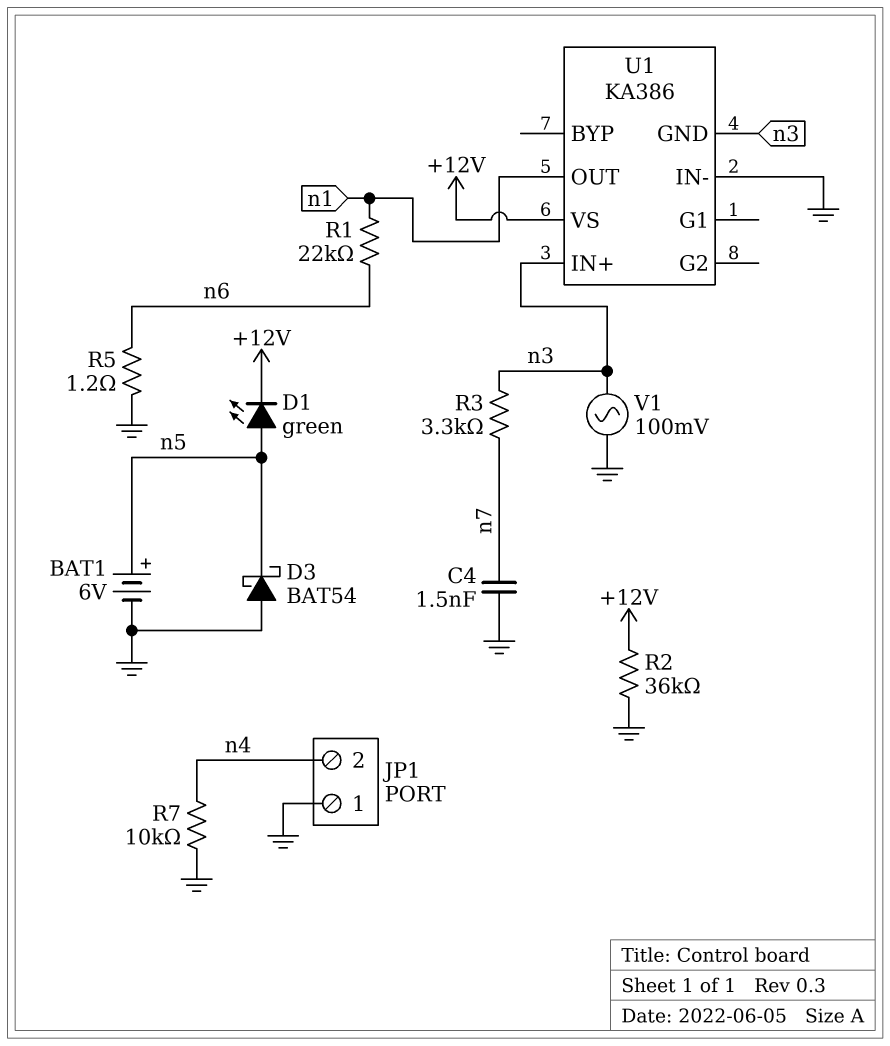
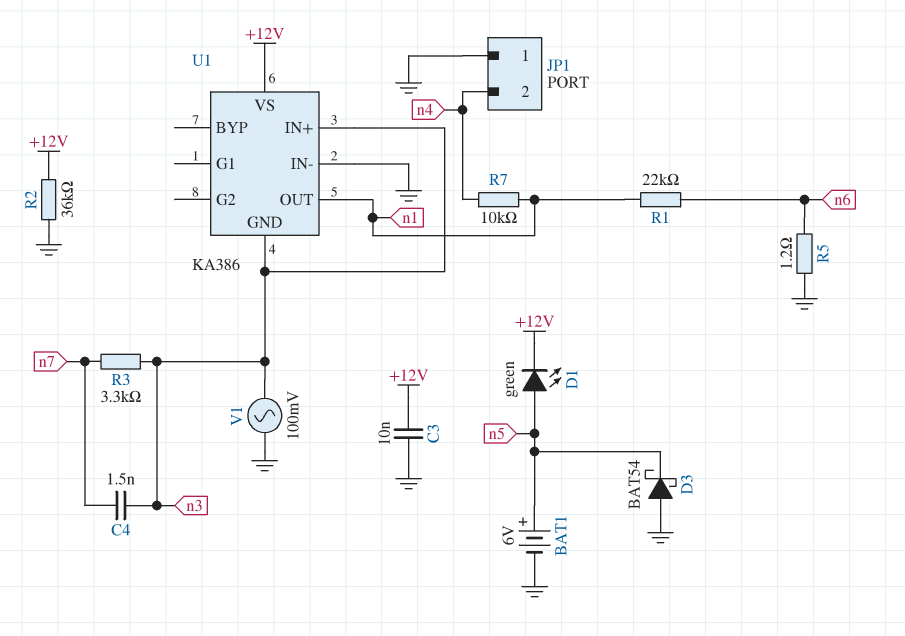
C3: none -> 10nF (+12V, GND)
C4: 1.5nF (GND, n7) -> 1.5nF (n3, n7)
R7: 10k (GND, n4) -> 10k (n1, n4)

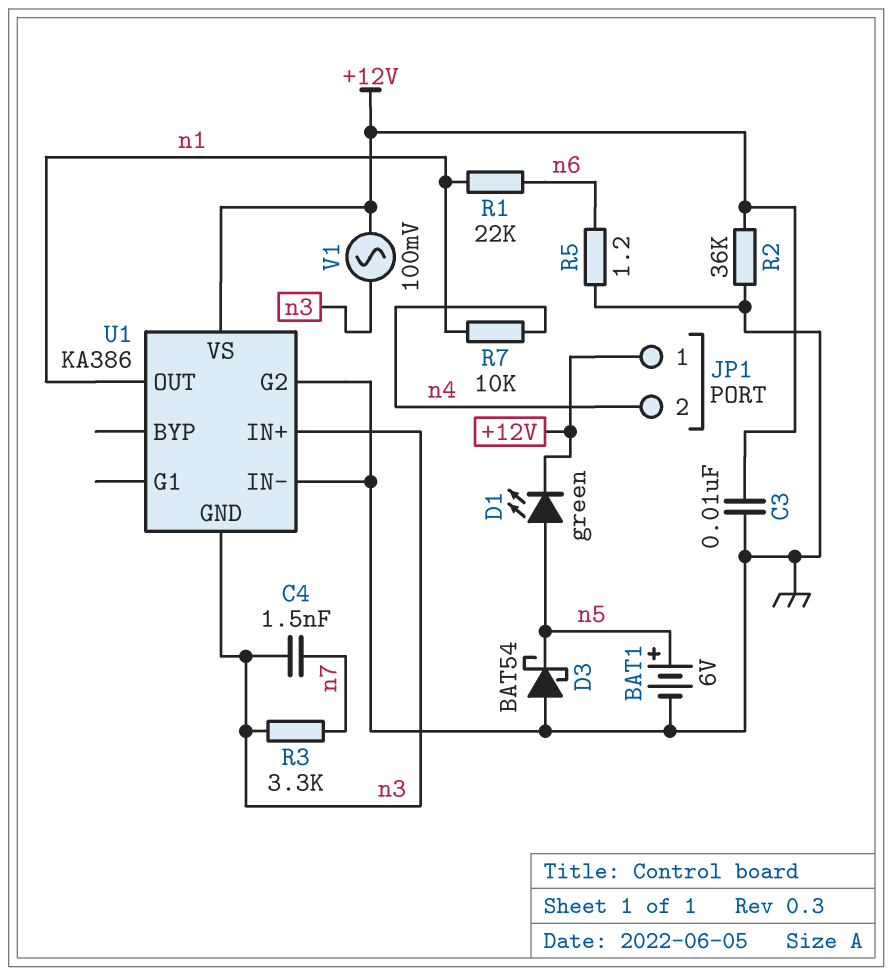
JP1 pin 1: GND -> +12V
U1 pin G2: none -> GND
V1: AC 100mV (GND, n3) -> AC 100mV (+12V, n3)

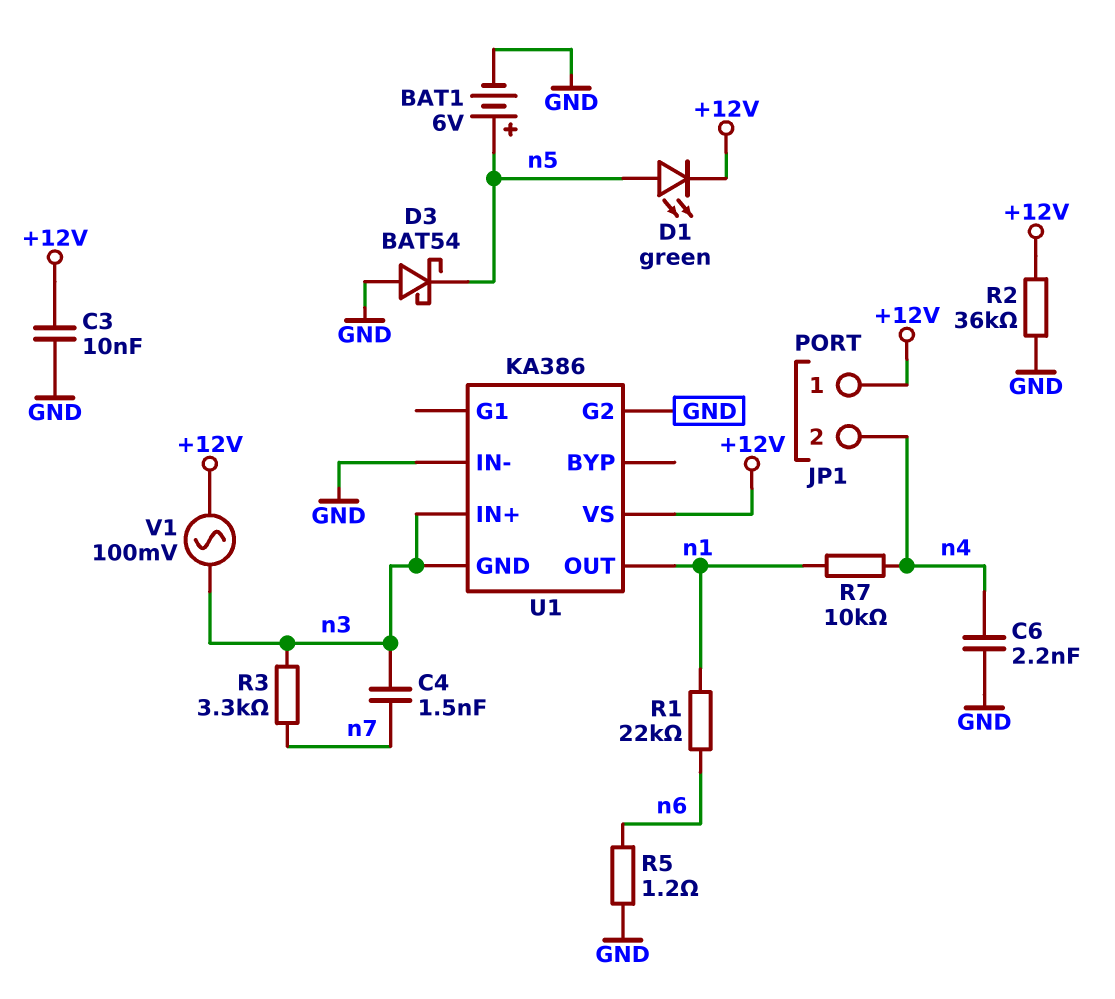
C6: none -> 2.2nF (GND, n4)

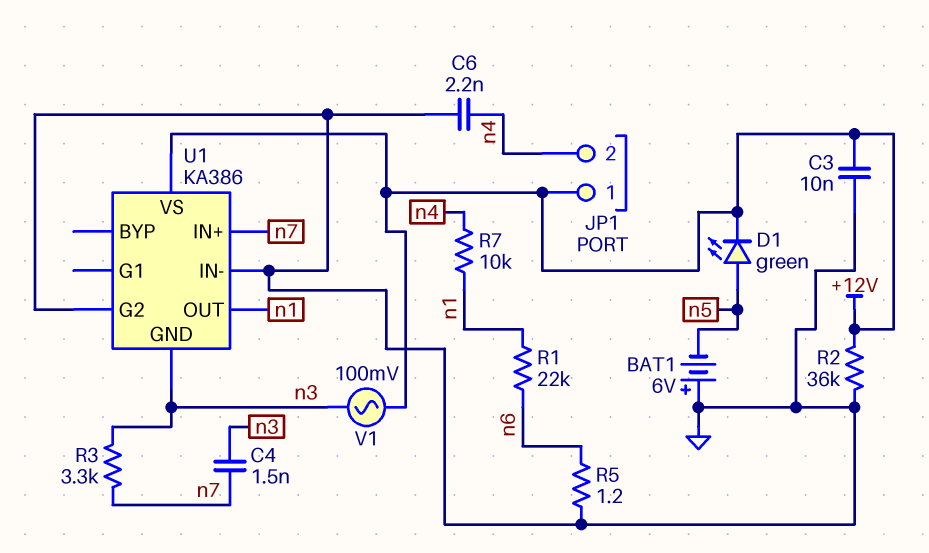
BAT1: 6V (plus n5, minus GND) -> 6V (plus GND, minus n5)
D3: schottky BAT54 (A GND, K n5) -> none
U1 pin IN+: n3 -> n7

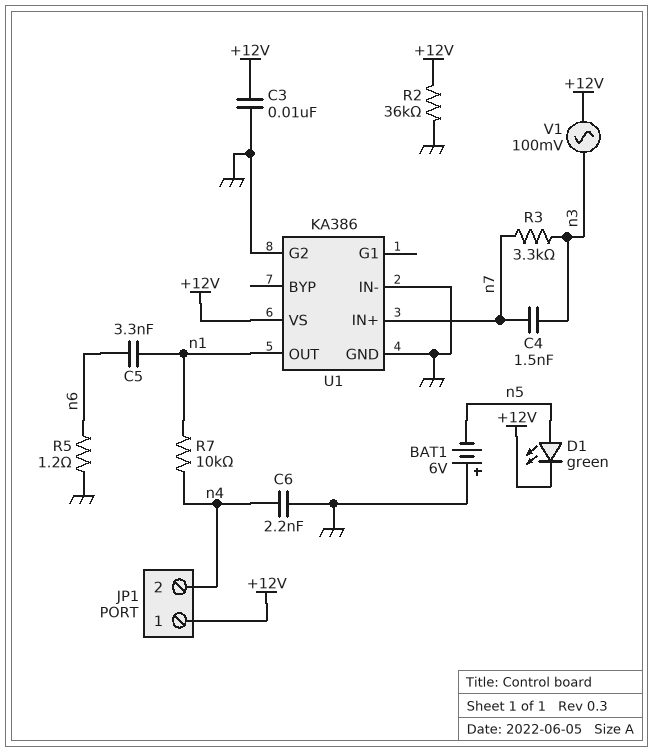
C5: none -> 3.3nF (n1, n6)
R1: 22k (n1, n6) -> none
U1 pin GND: n3 -> GND

